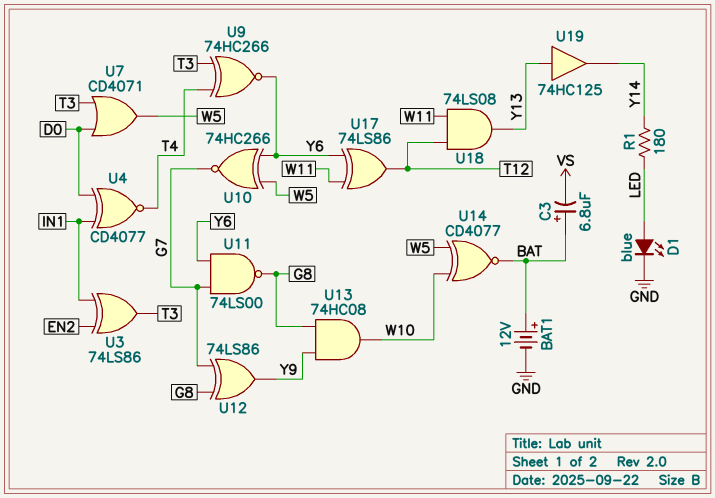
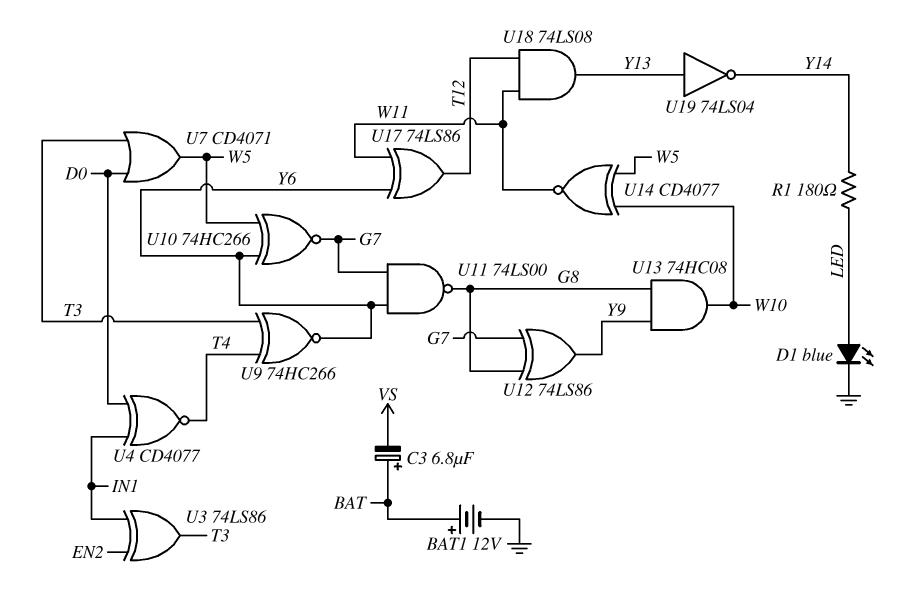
U14: XNOR CD4077 (in W5, in W10, out BAT) -> XNOR CD4077 (in W5, in W10, out W11)
U19: buffer 74HC125 (in Y13, out Y14) -> NOT 74LS04 (in Y13, out Y14)

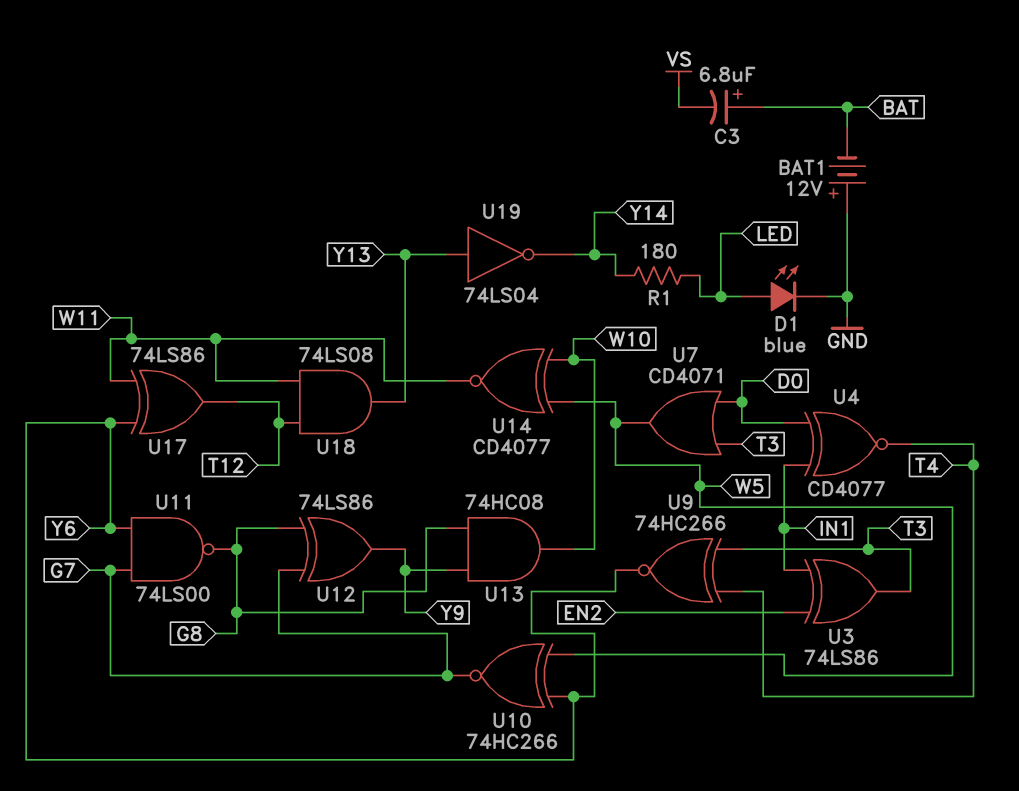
BAT1: 12V (plus BAT, minus GND) -> 12V (plus GND, minus BAT)

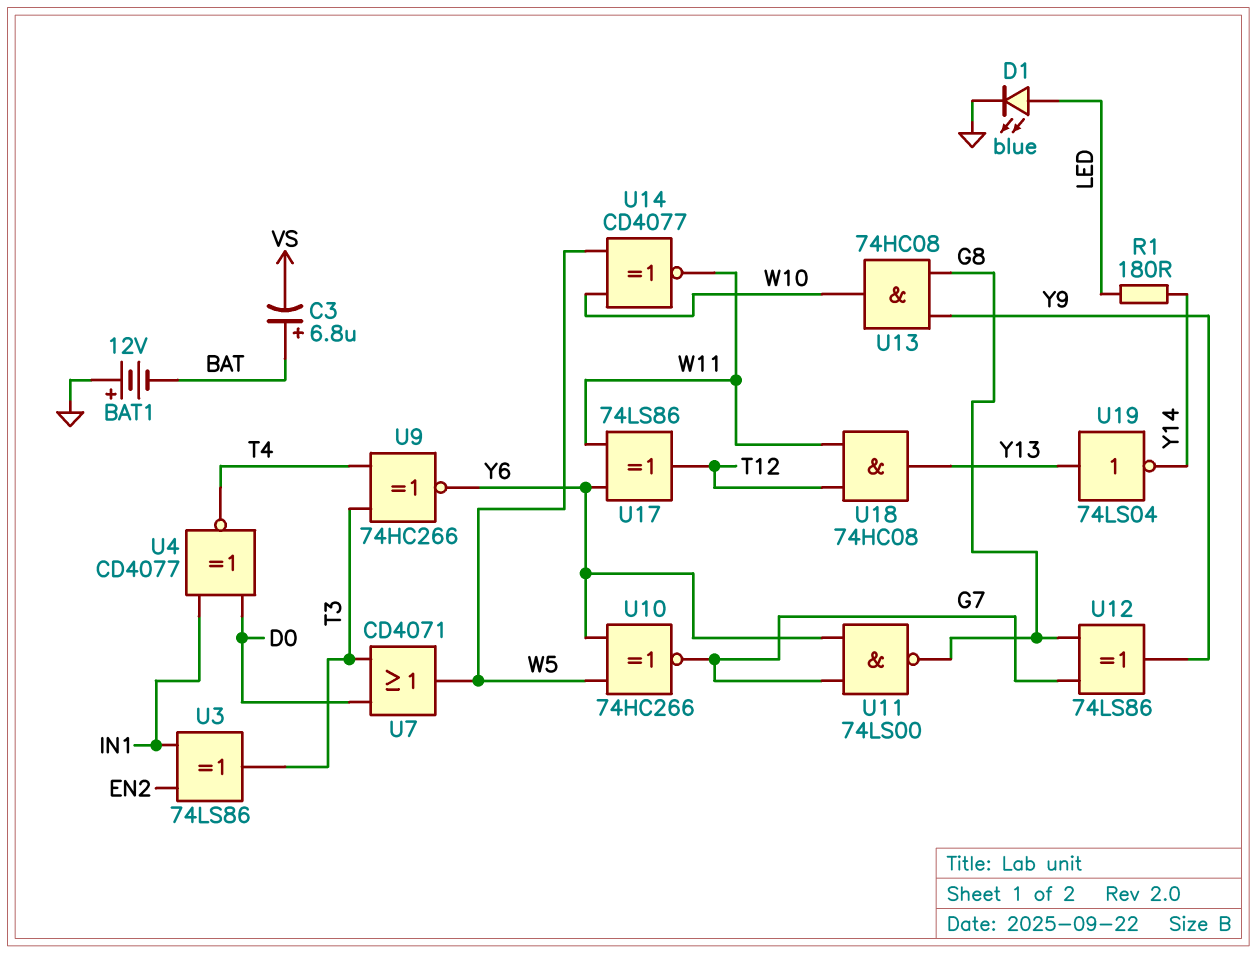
U18: AND 74LS08 (in T12, in W11, out Y13) -> AND 74HC08 (in T12, in W11, out Y13)

